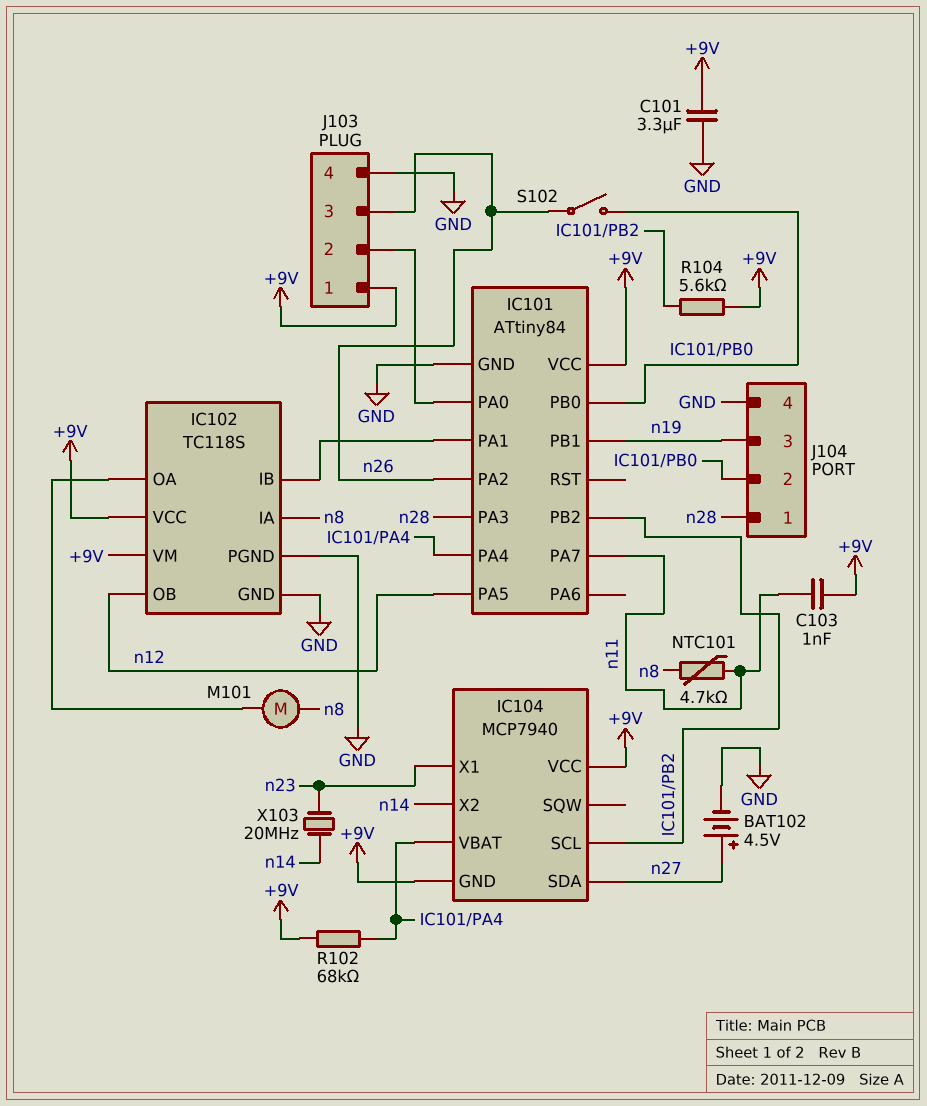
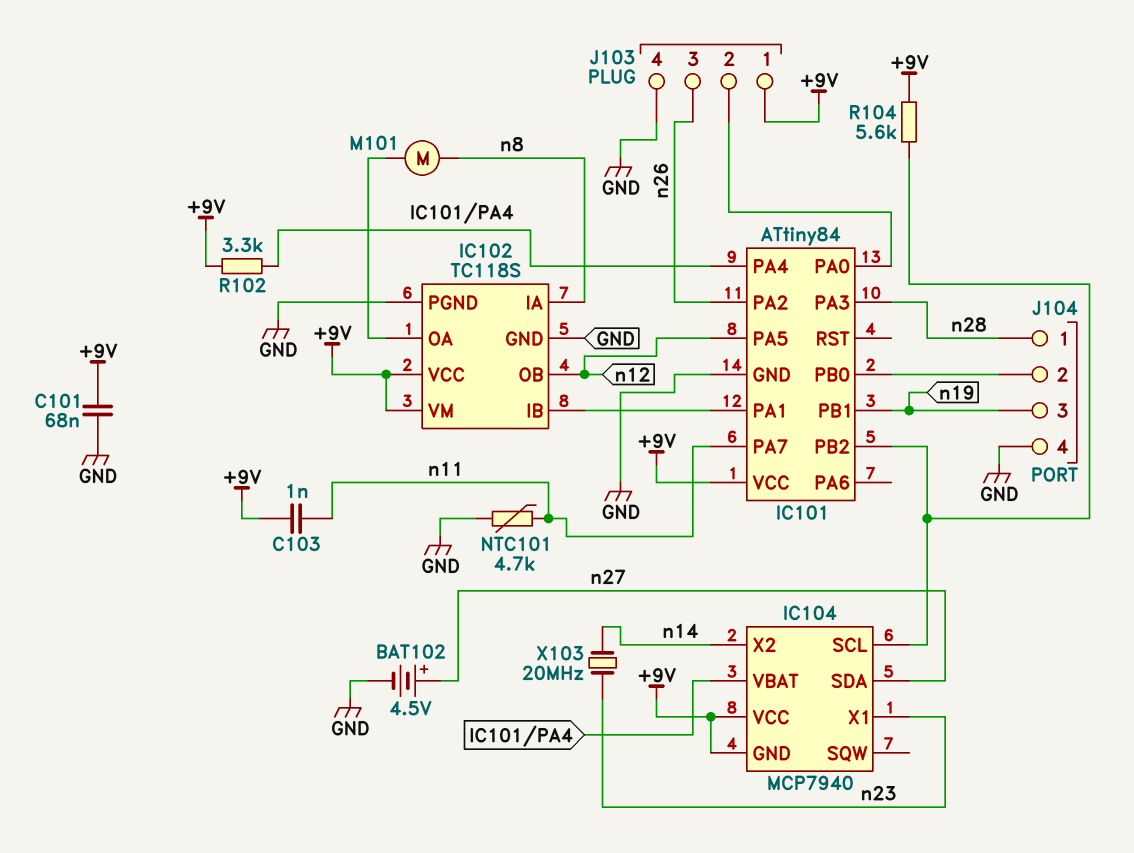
C101: 3.3uF (+9V, GND) -> 68nF (+9V, GND)
NTC101: 4.7k (n8, n11) -> 4.7k (GND, n11)
R102: 68k (+9V, IC101/PA4) -> 3.3k (+9V, IC101/PA4)
S102: switch (IC101/PB0, n26) -> none

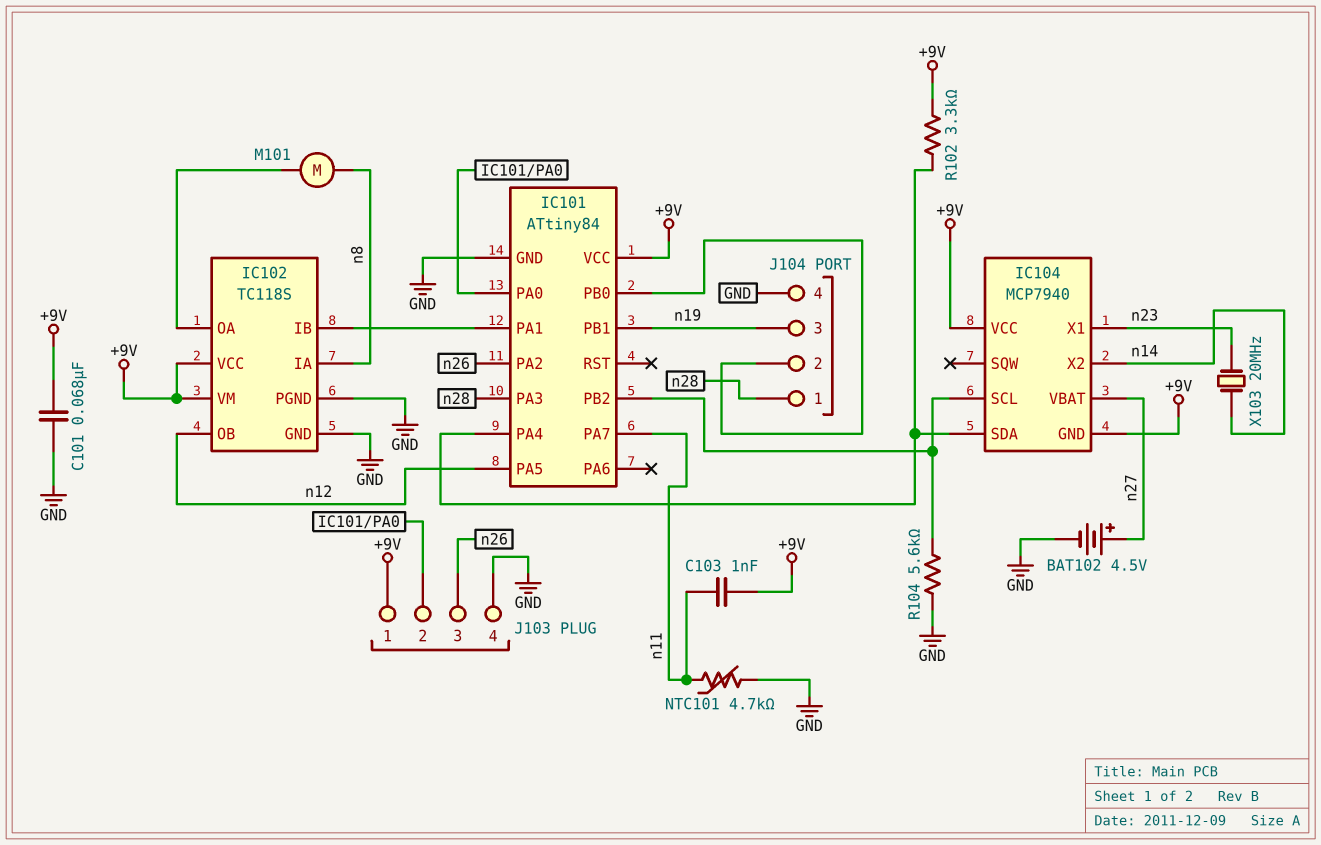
IC104 pin SDA: n27 -> IC101/PA4
IC104 pin VBAT: IC101/PA4 -> n27
R104: 5.6k (+9V, IC101/PB2) -> 5.6k (GND, IC101/PB2)

